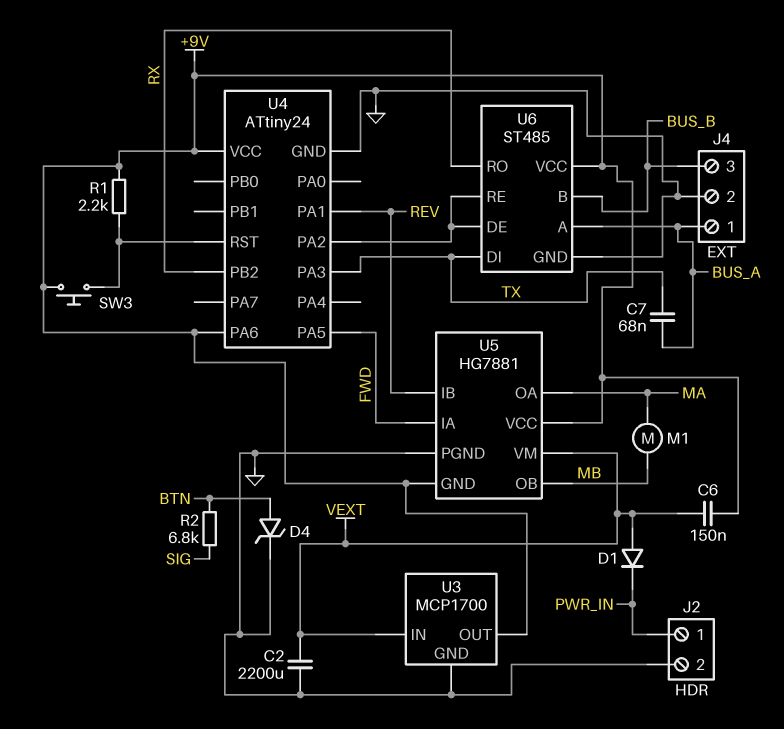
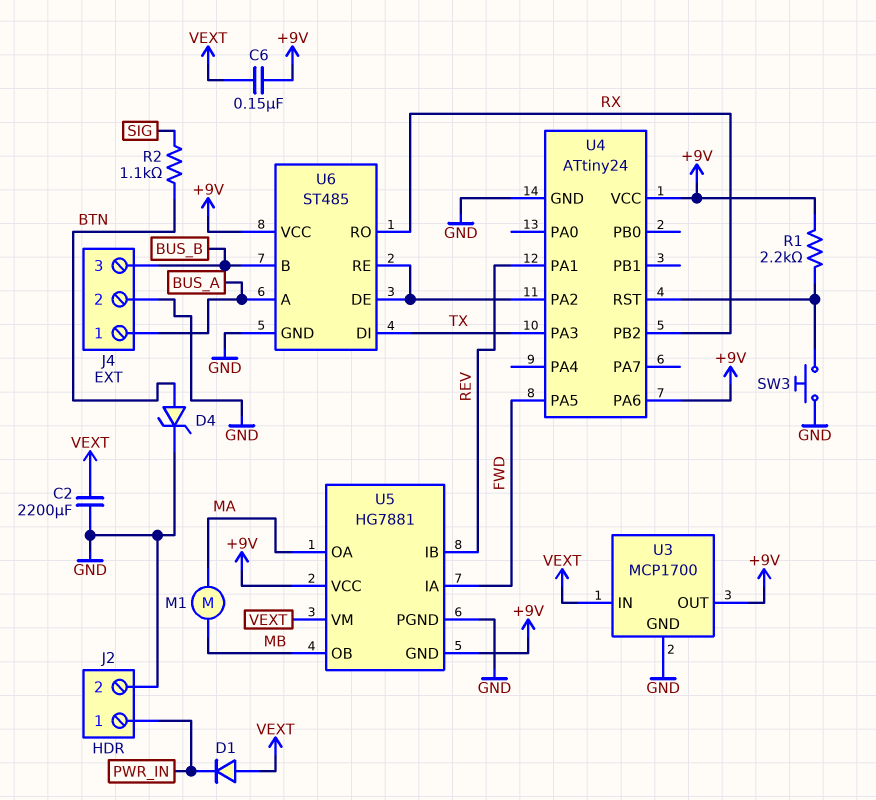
C7: 68nF (BUS_A, TX) -> none
R2: 6.8k (BTN, SIG) -> 1.1k (BTN, SIG)
SW3: button (+9V, U4/RST) -> button (GND, U4/RST)

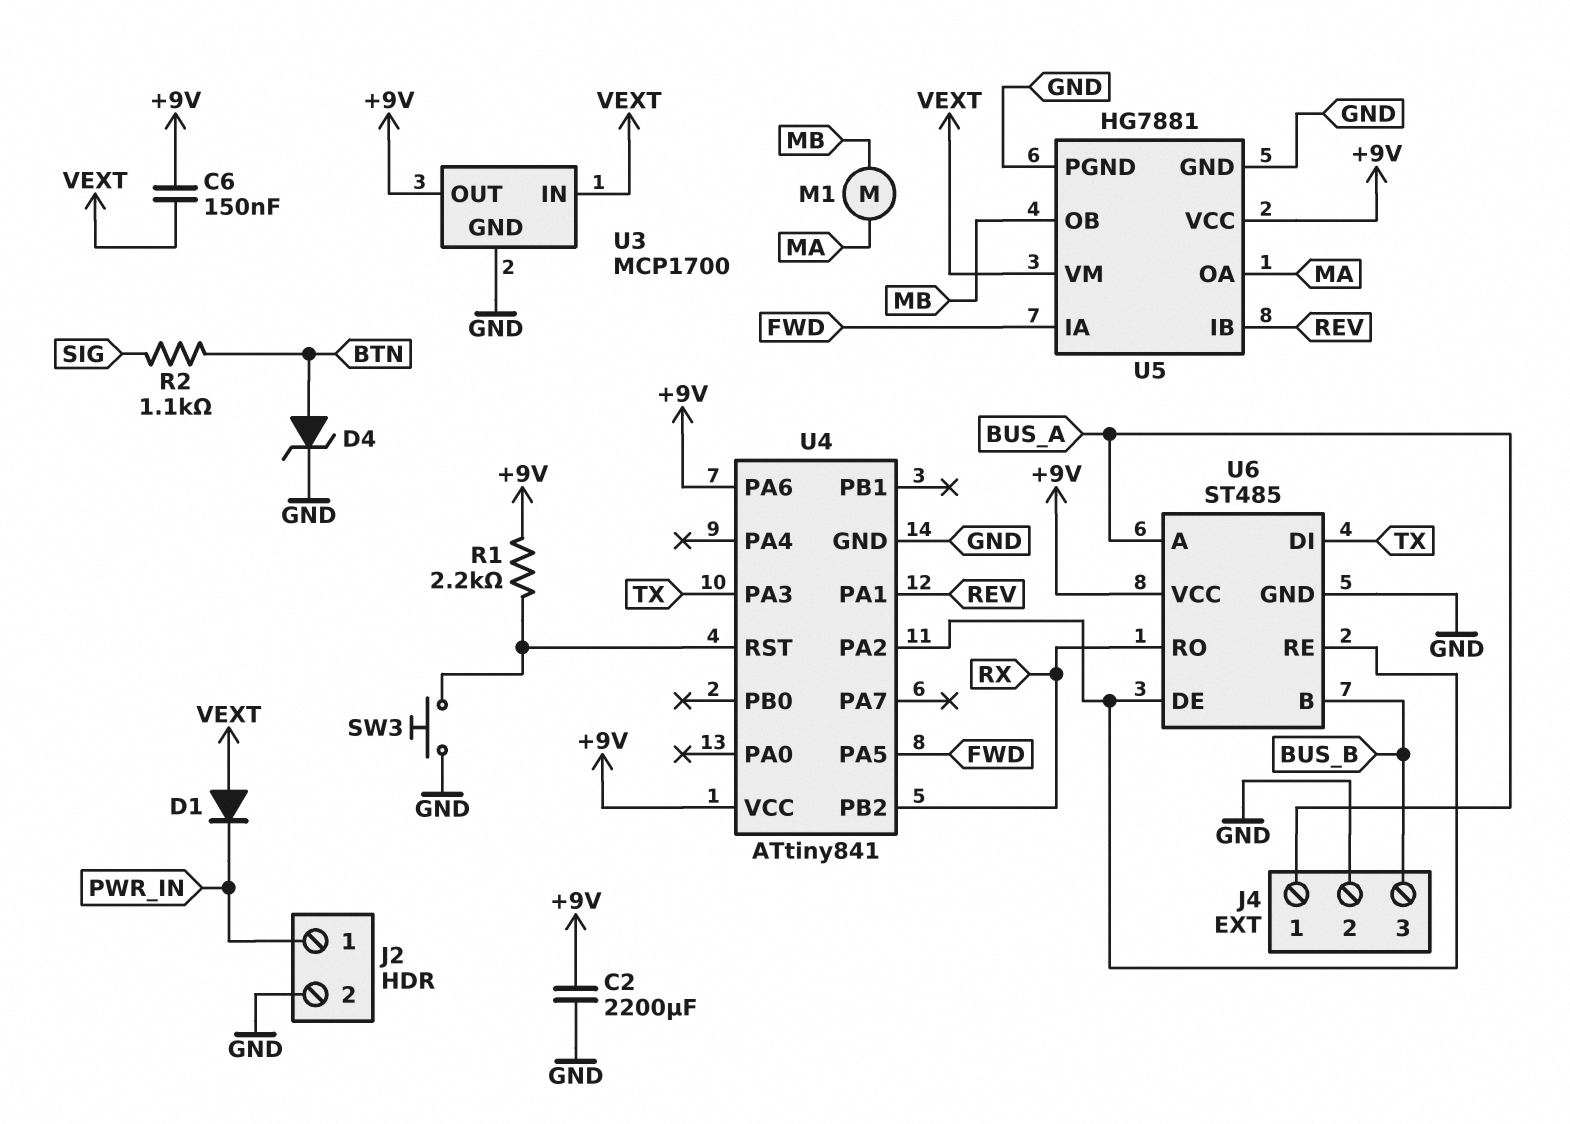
C2: 2200uF (GND, VEXT) -> 2200uF (+9V, GND)
U4: ATtiny24 -> ATtiny841
U5 pin GND: +9V -> GND

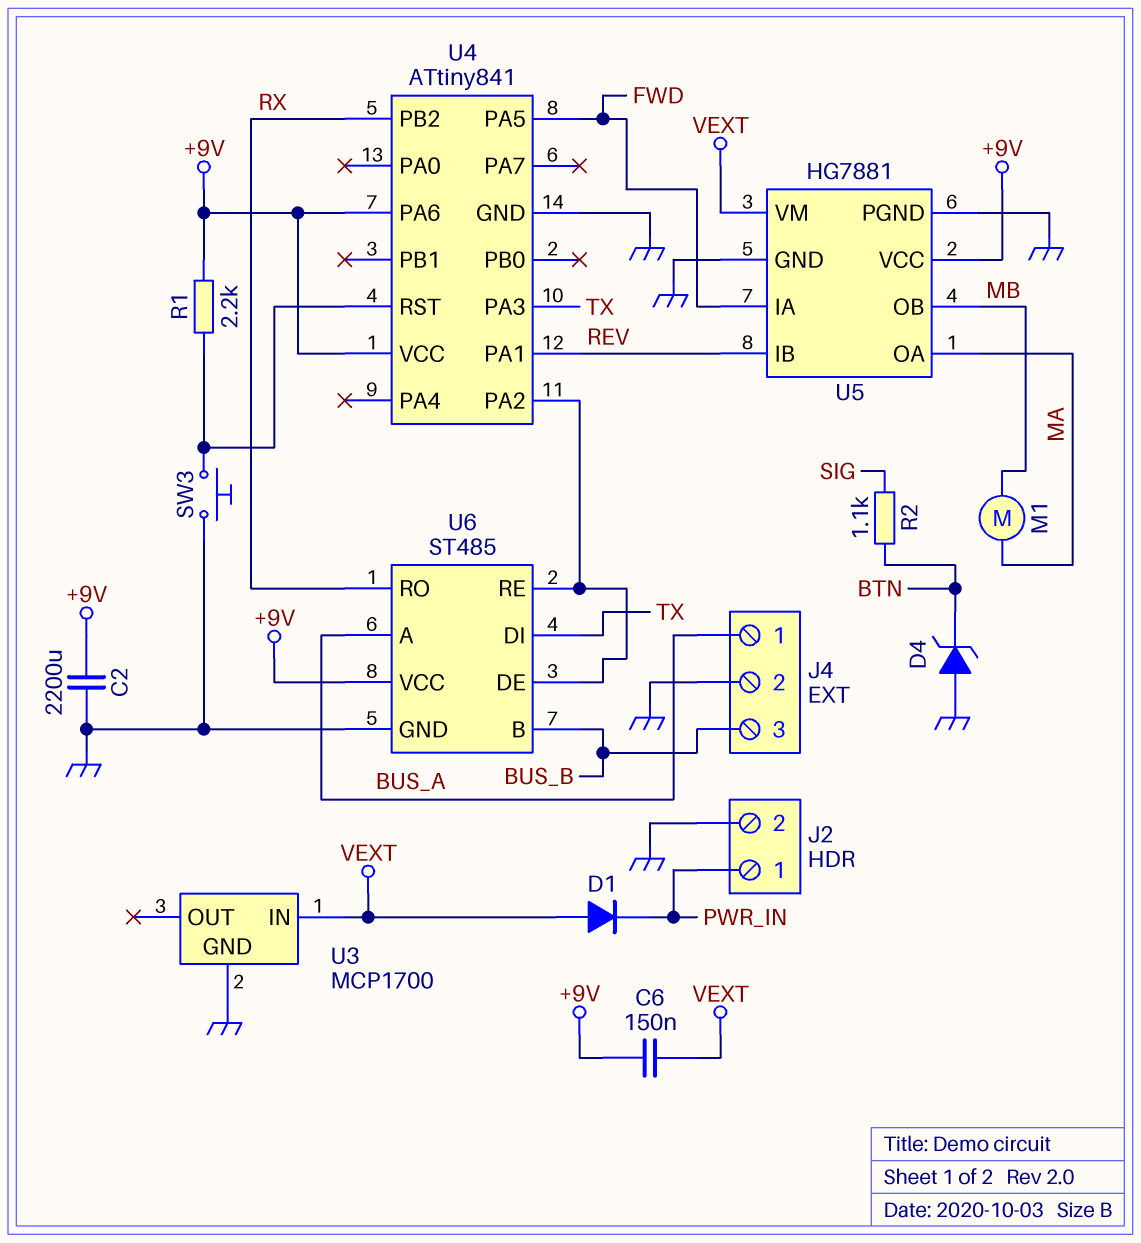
D4: zener (A BTN, K GND) -> zener (A GND, K BTN)
U3 pin OUT: +9V -> none

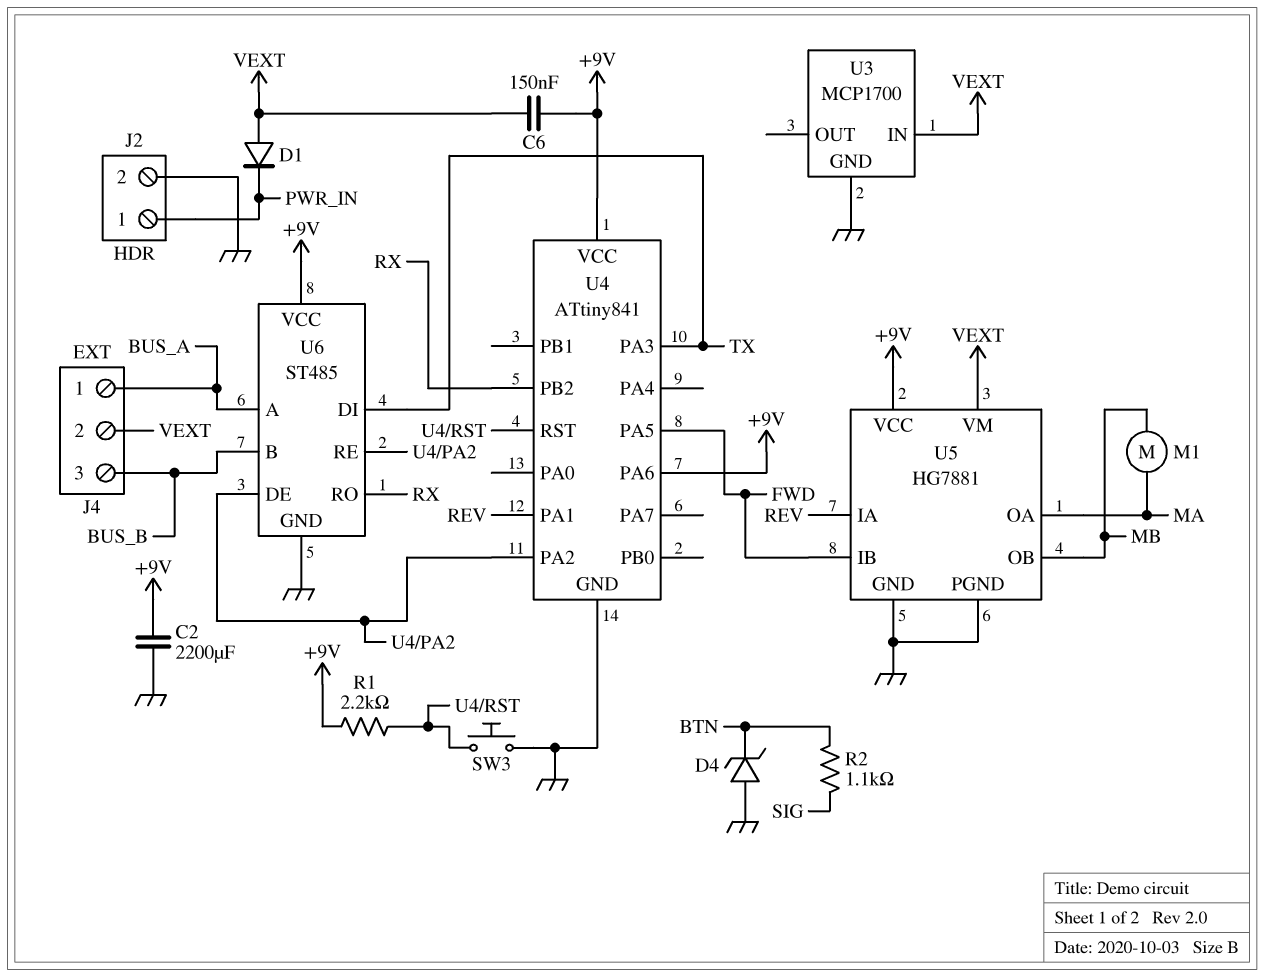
J4 pin 2: GND -> VEXT
U5 pin IA: FWD -> REV
U5 pin IB: REV -> FWD

